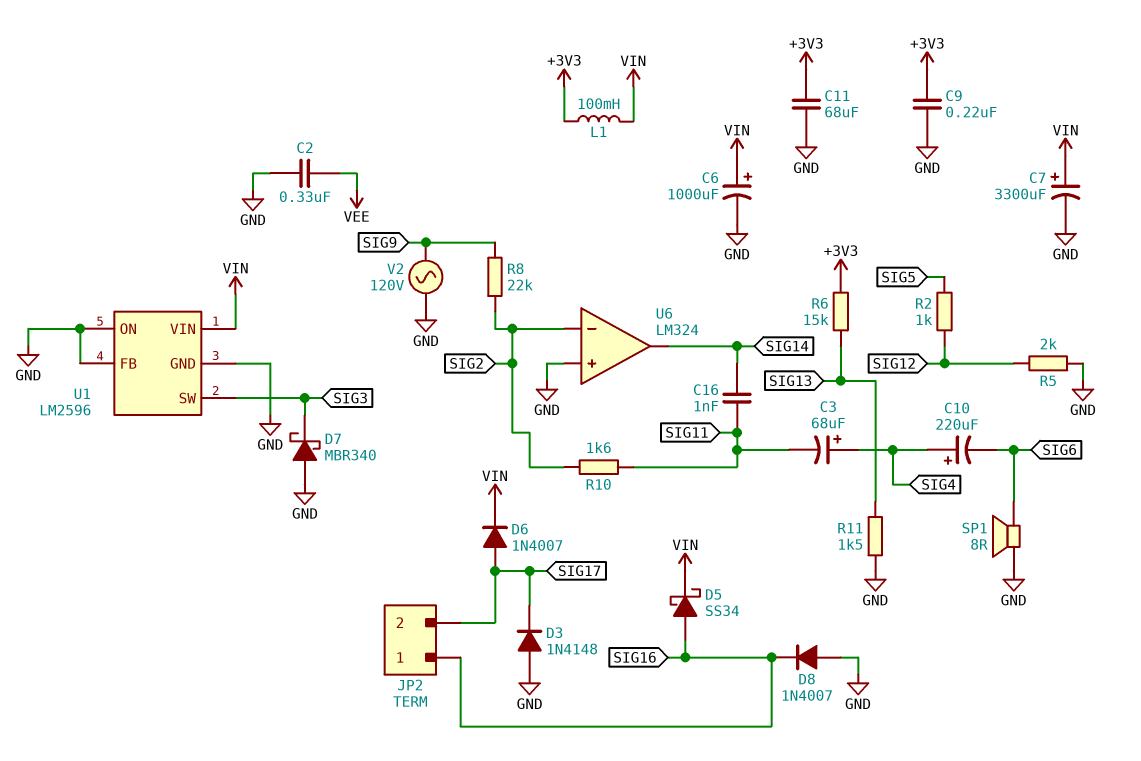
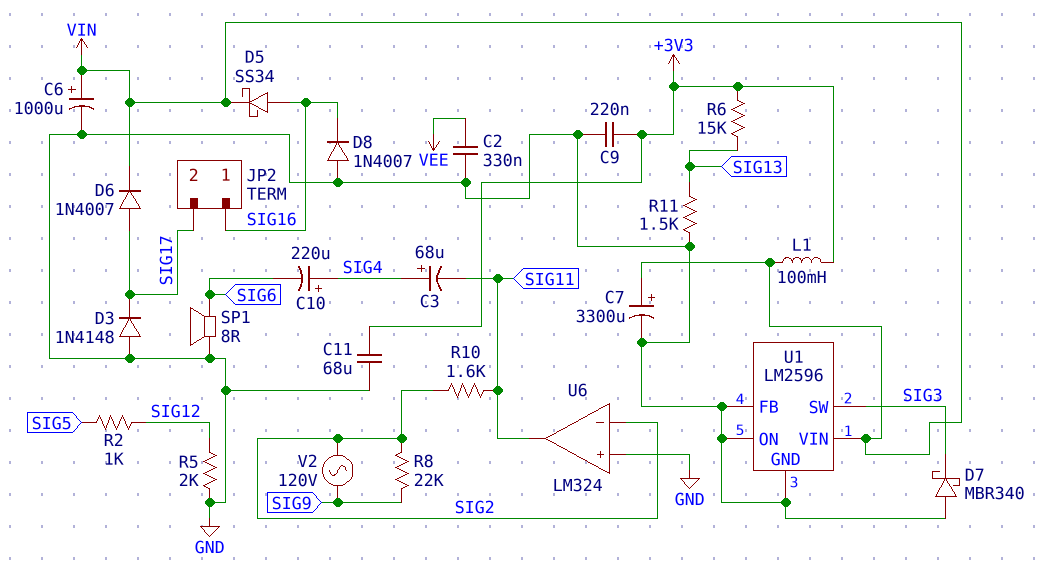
C16: 1nF (SIG11, SIG14) -> none
U6 pin out: SIG14 -> SIG11
V2: AC 120V (GND, SIG9) -> AC 120V (SIG2, SIG9)

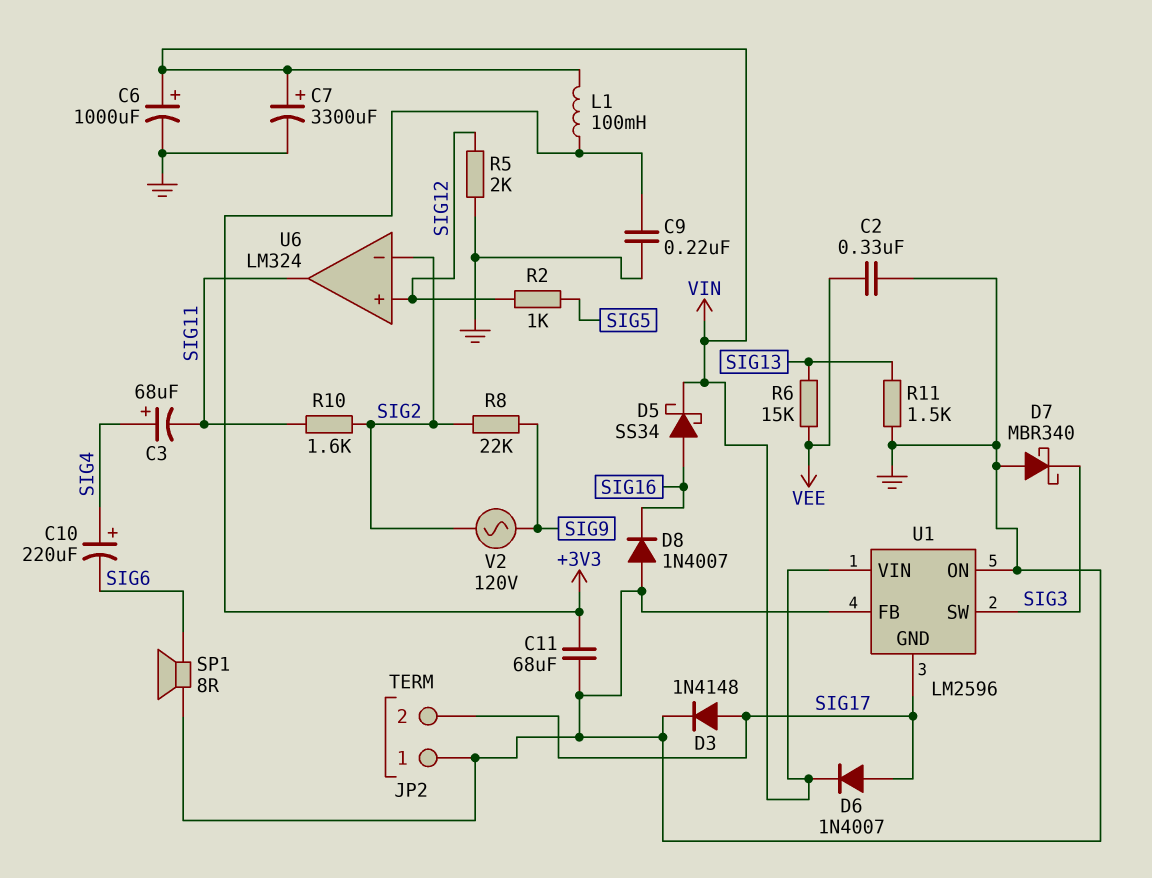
D3: diode 1N4148 (A GND, K SIG17) -> diode 1N4148 (A SIG17, K GND)
JP2 pin 1: SIG16 -> GND
R6: 15k (+3V3, SIG13) -> 15k (SIG13, VEE)
U1 pin GND: GND -> SIG17
U6 pin in+: GND -> SIG12

